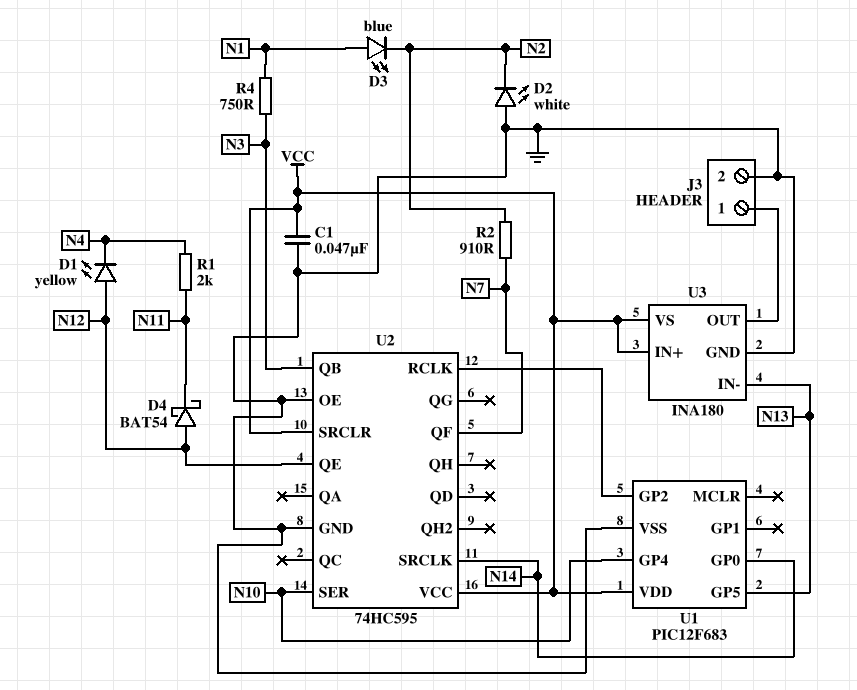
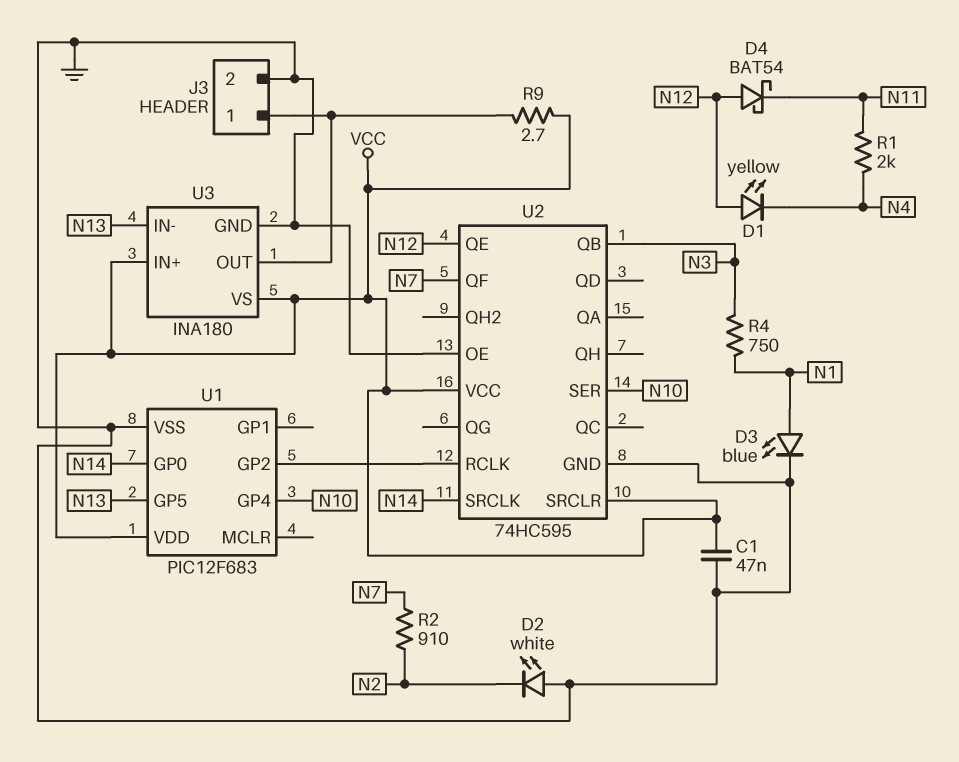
D3: LED blue (A N1, K N2) -> LED blue (A N1, K GND)
R9: none -> 2.7 (J3/1, VCC)

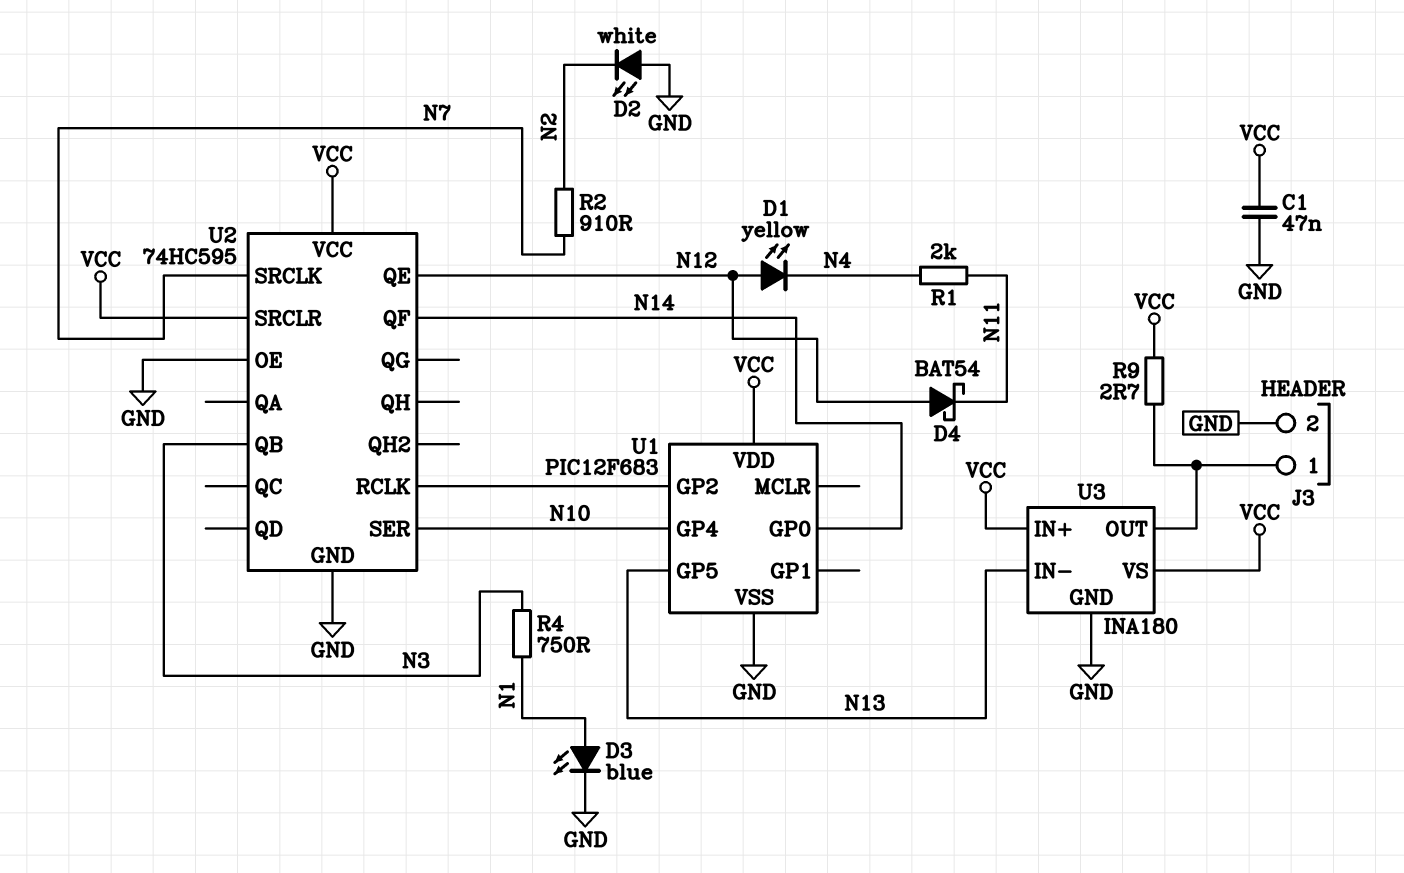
U2 pin QF: N7 -> N14
U2 pin SRCLK: N14 -> N7

